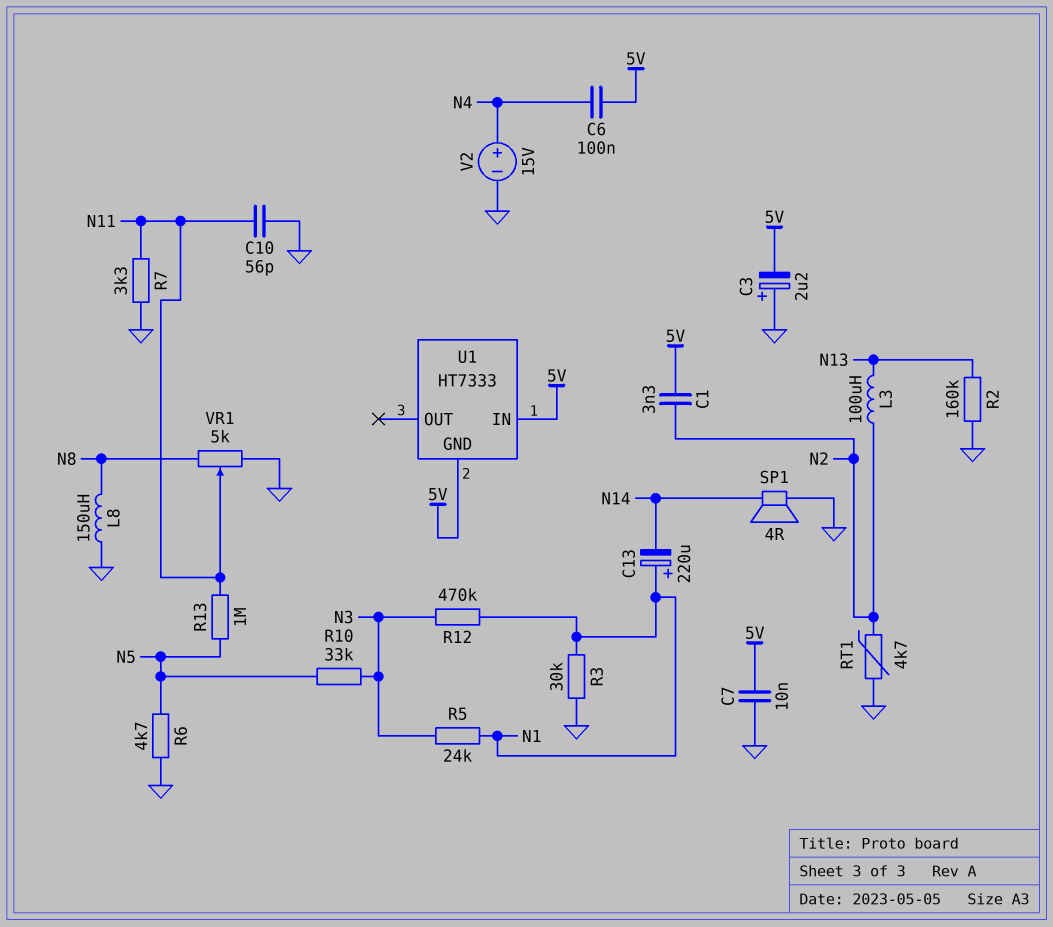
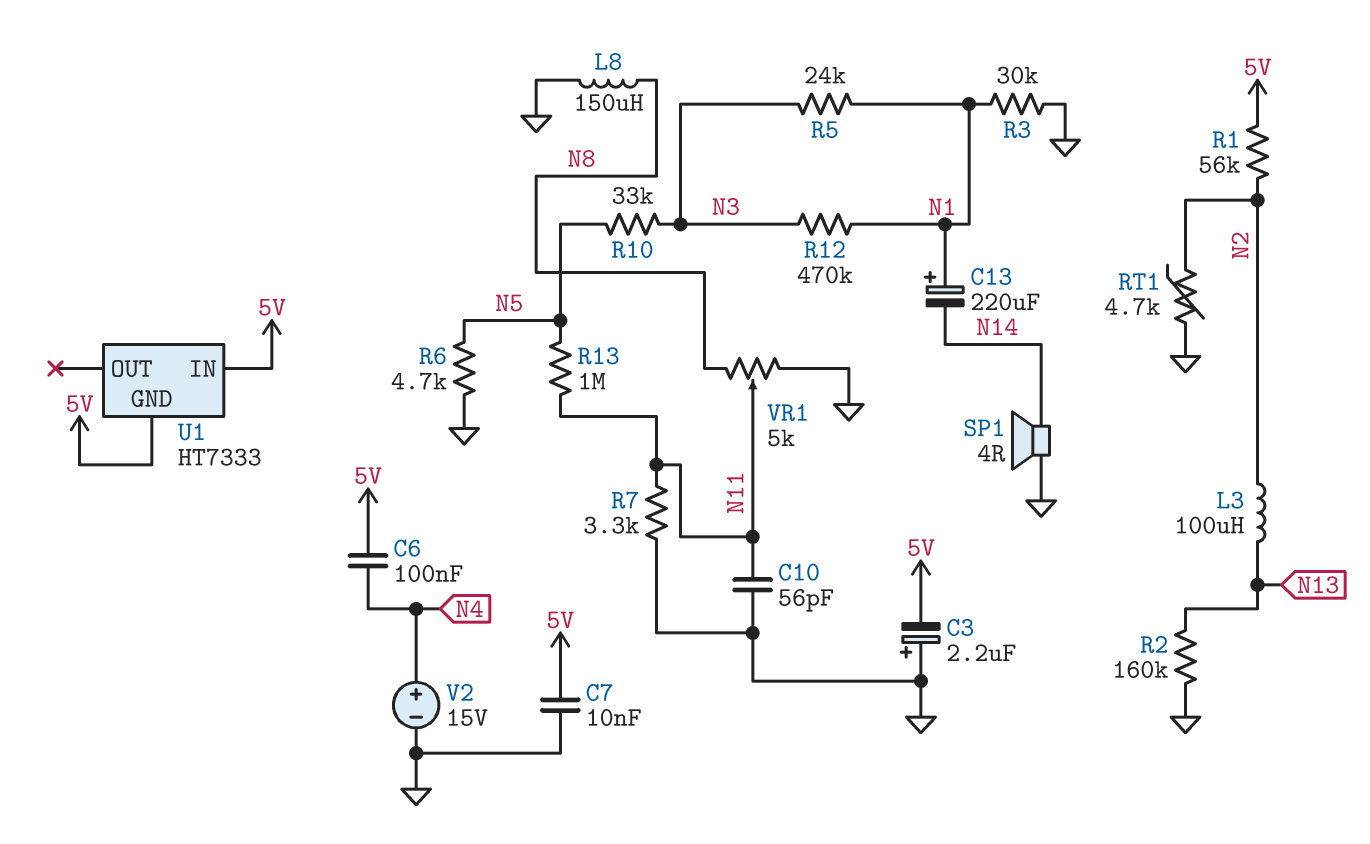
C1: 3.3nF (5V, N2) -> none
R1: none -> 56k (5V, N2)

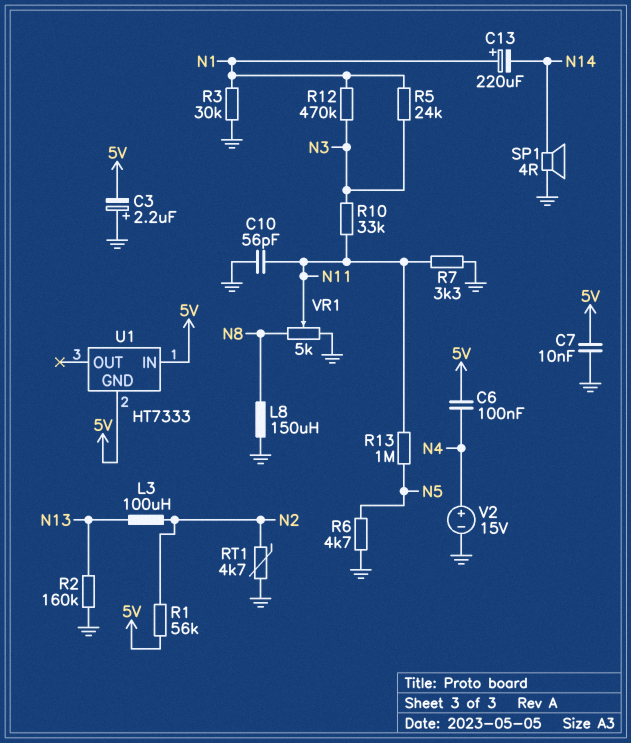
R10: 33k (N3, N5) -> 33k (N3, N11)

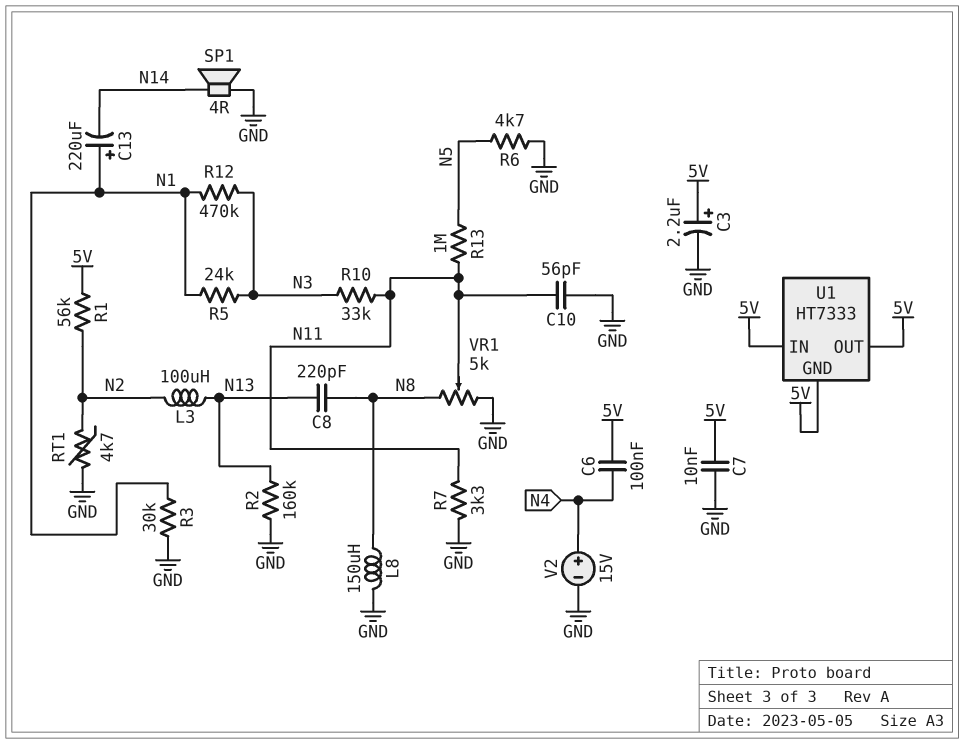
C3: 2.2uF (plus GND, minus 5V) -> 2.2uF (plus 5V, minus GND)
C8: none -> 220pF (N8, N13)
U1 pin OUT: none -> 5V

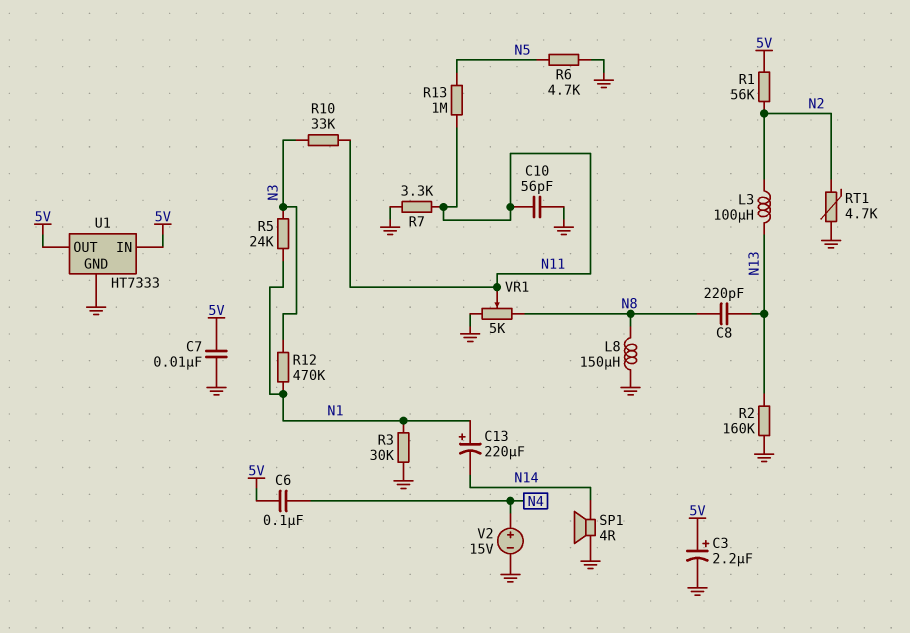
U1 pin GND: 5V -> GND

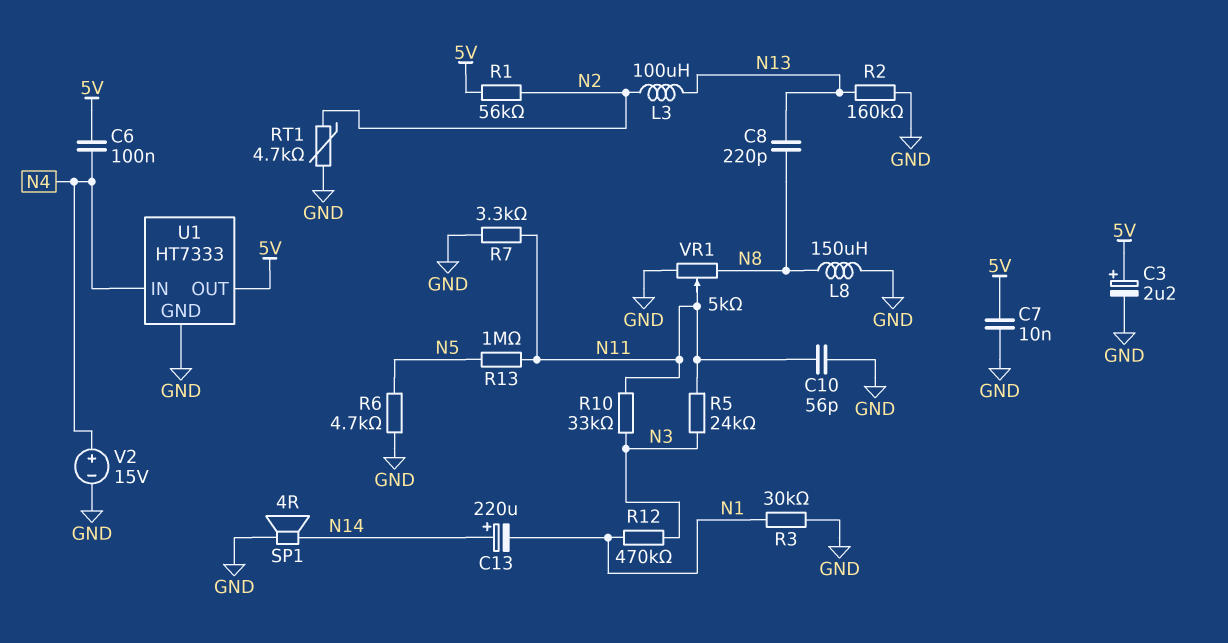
C13: 220uF (plus N1, minus N14) -> 220uF (plus N14, minus N1)
R5: 24k (N1, N3) -> 24k (N3, N11)
U1 pin IN: 5V -> N4

